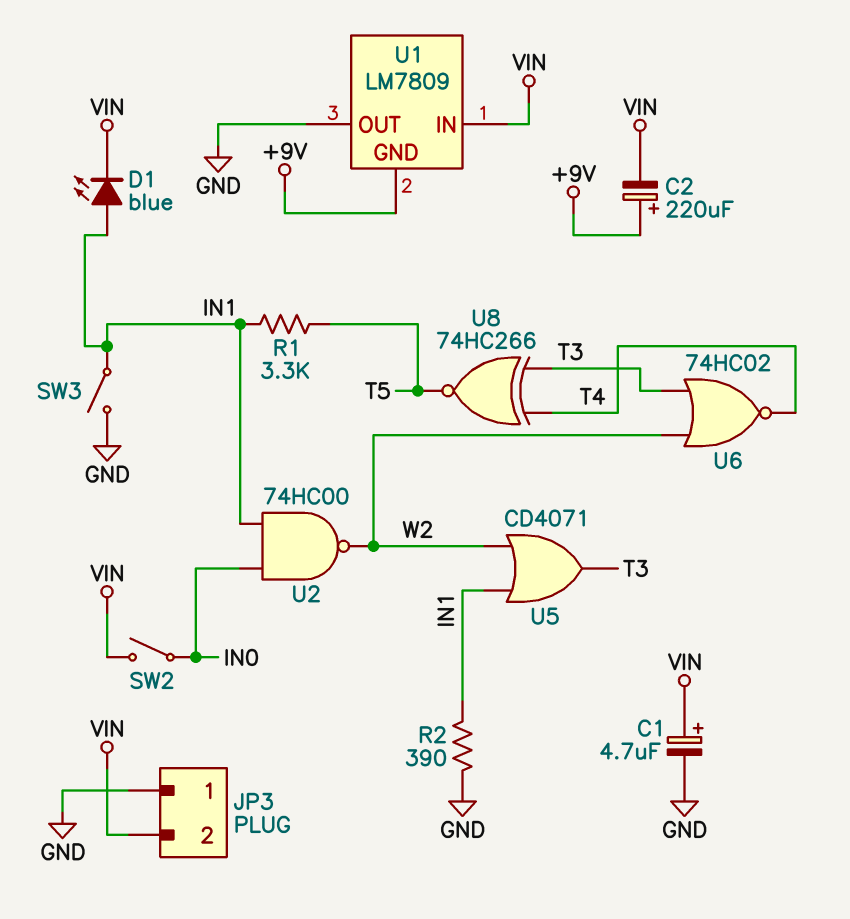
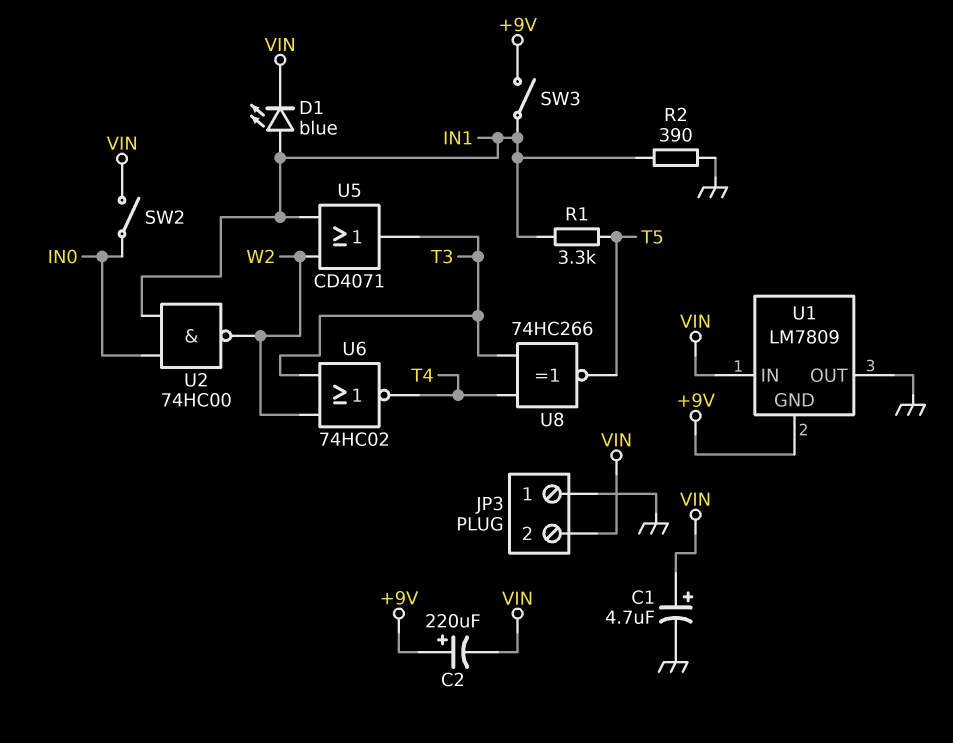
SW3: switch (GND, IN1) -> switch (+9V, IN1)

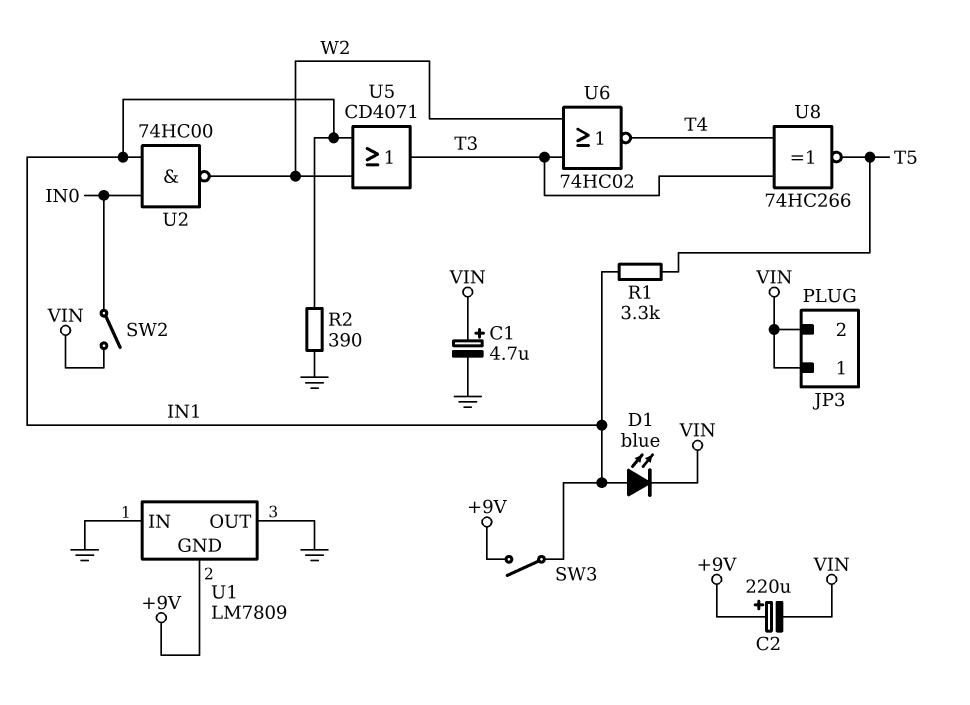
JP3 pin 1: GND -> VIN
U1 pin IN: VIN -> GND

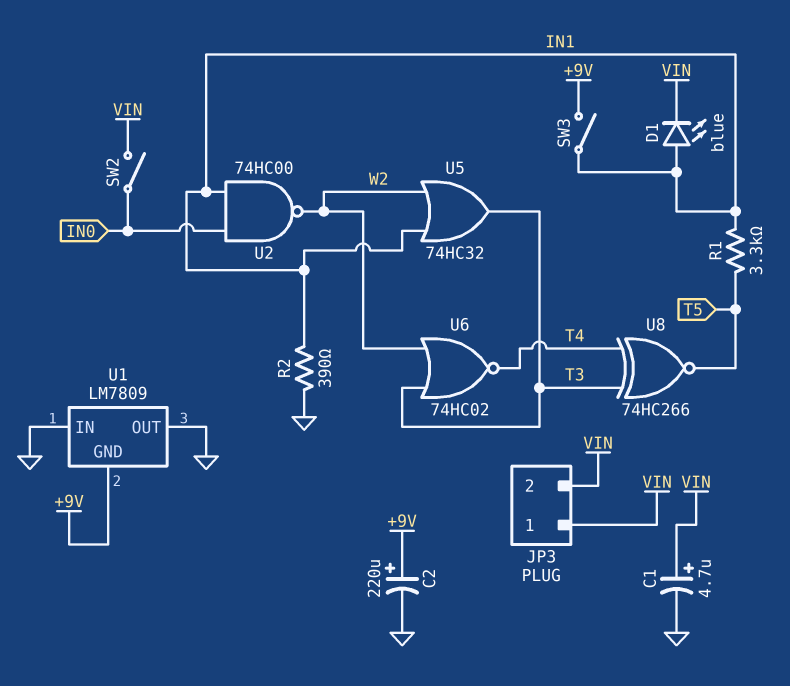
C2: 220uF (plus +9V, minus VIN) -> 220uF (plus +9V, minus GND)
U5: OR CD4071 (in IN1, in W2, out T3) -> OR 74HC32 (in IN1, in W2, out T3)

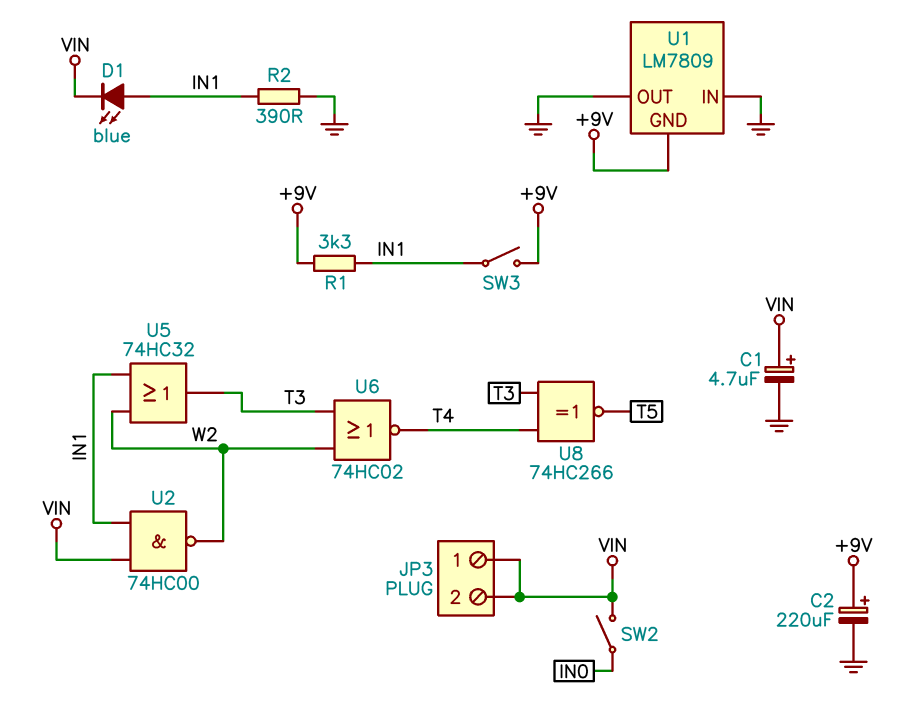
R1: 3.3k (IN1, T5) -> 3.3k (+9V, IN1)
U2: NAND 74HC00 (in IN0, in IN1, out W2) -> NAND 74HC00 (in IN1, in VIN, out W2)

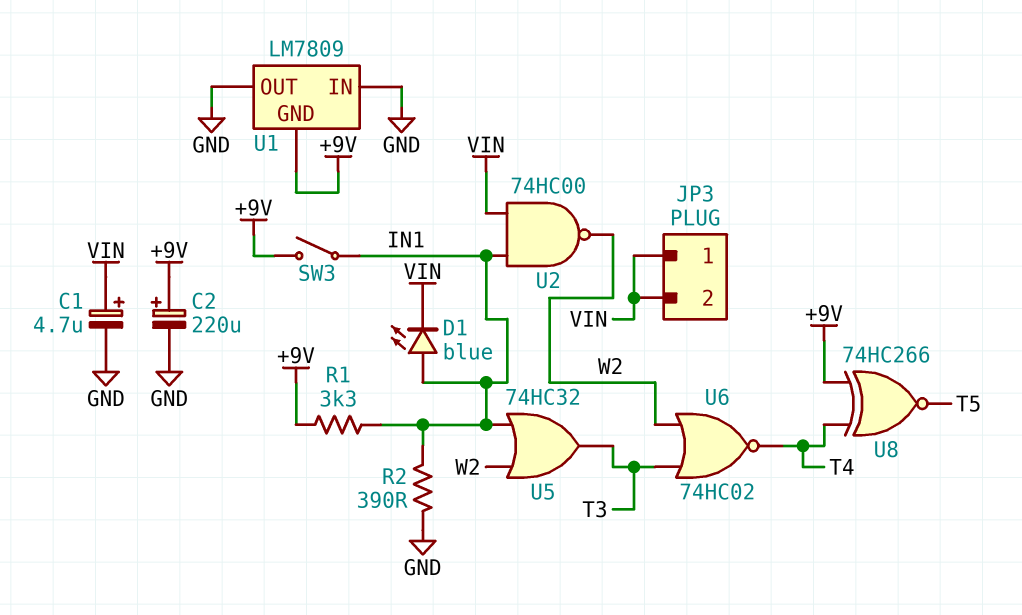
SW2: switch (IN0, VIN) -> none
U8: XNOR 74HC266 (in T3, in T4, out T5) -> XNOR 74HC266 (in +9V, in T4, out T5)

